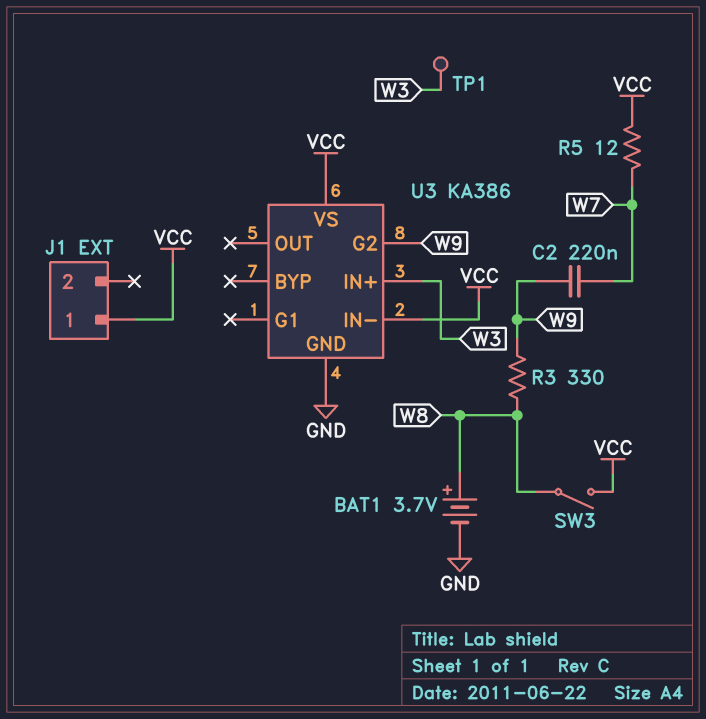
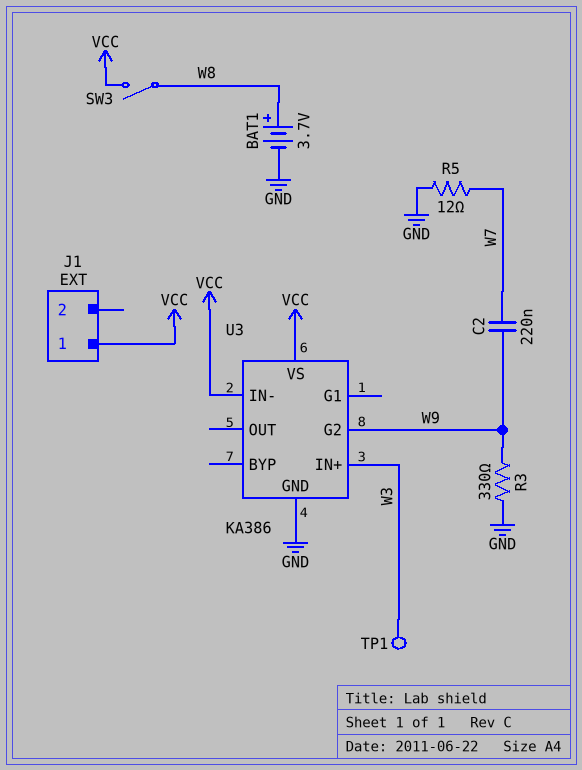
R3: 330 (W8, W9) -> 330 (GND, W9)
R5: 12 (VCC, W7) -> 12 (GND, W7)

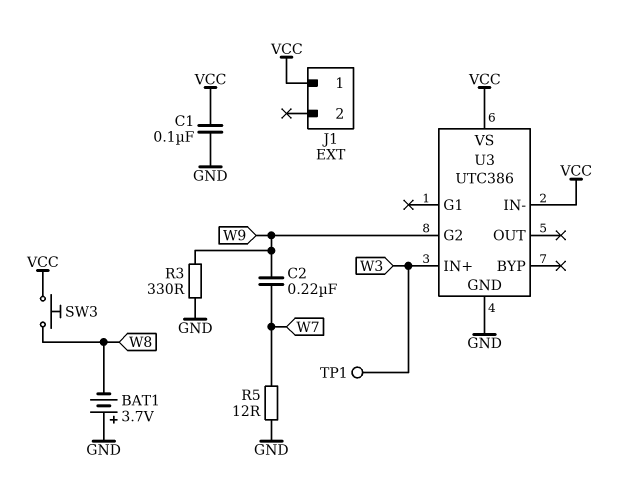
BAT1: 3.7V (plus W8, minus GND) -> 3.7V (plus GND, minus W8)
C1: none -> 100nF (GND, VCC)
SW3: switch (VCC, W8) -> button (VCC, W8)
U3: KA386 -> UTC386

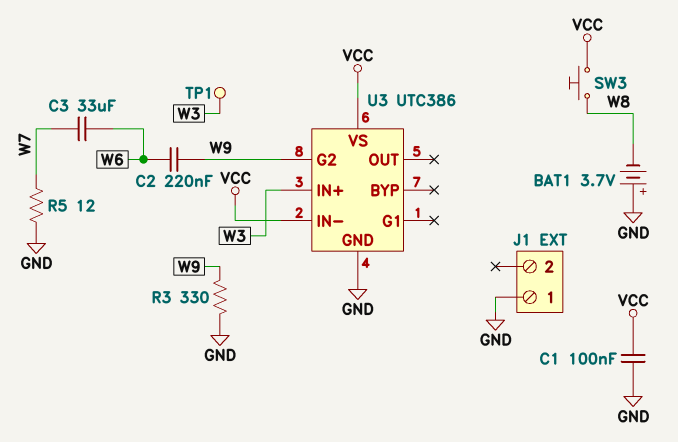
C2: 220nF (W7, W9) -> 220nF (W6, W9)
C3: none -> 33uF (W6, W7)
J1 pin 1: VCC -> GND

